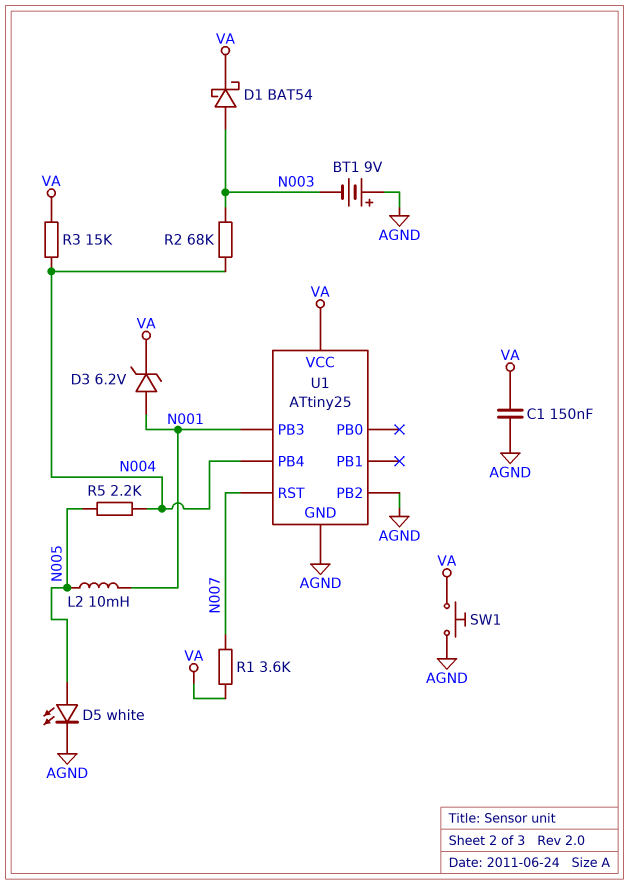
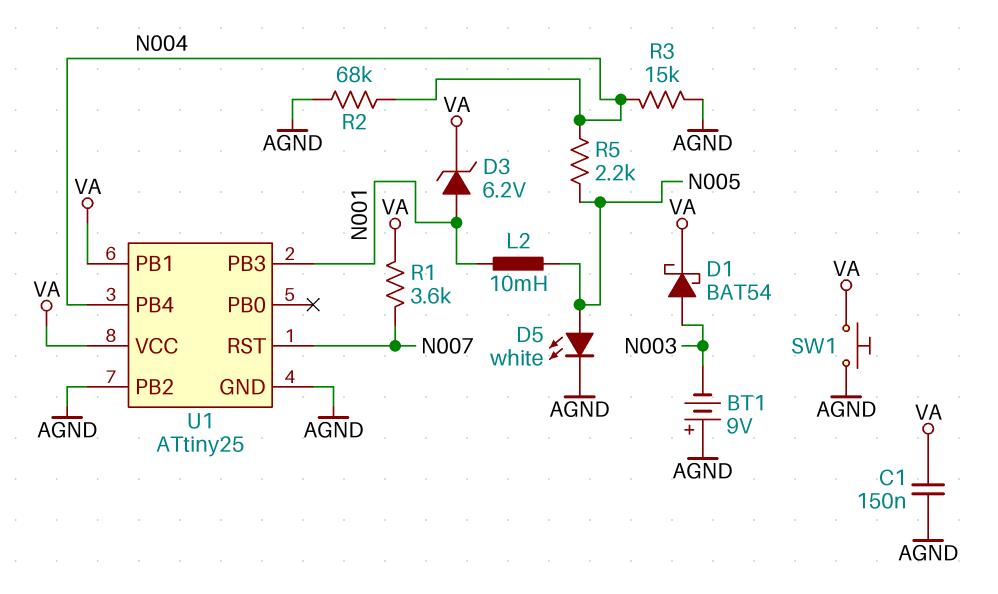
R2: 68k (N003, N004) -> 68k (AGND, N004)
R3: 15k (N004, VA) -> 15k (AGND, N004)
U1 pin PB1: none -> VA

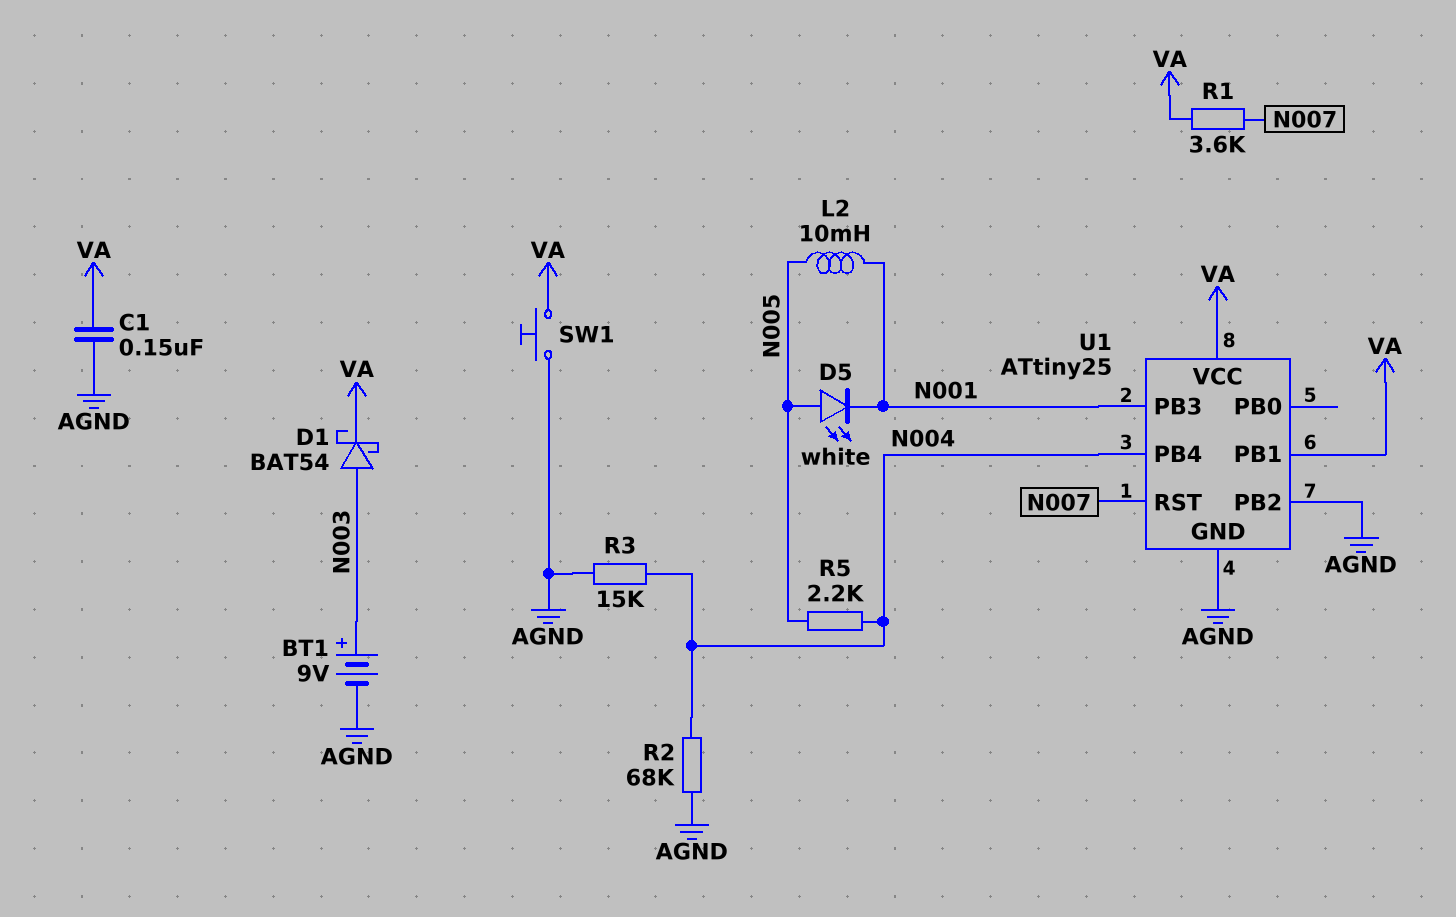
BT1: 9V (plus AGND, minus N003) -> 9V (plus N003, minus AGND)
D3: zener 6.2V (A N001, K VA) -> none
D5: LED white (A N005, K AGND) -> LED white (A N005, K N001)

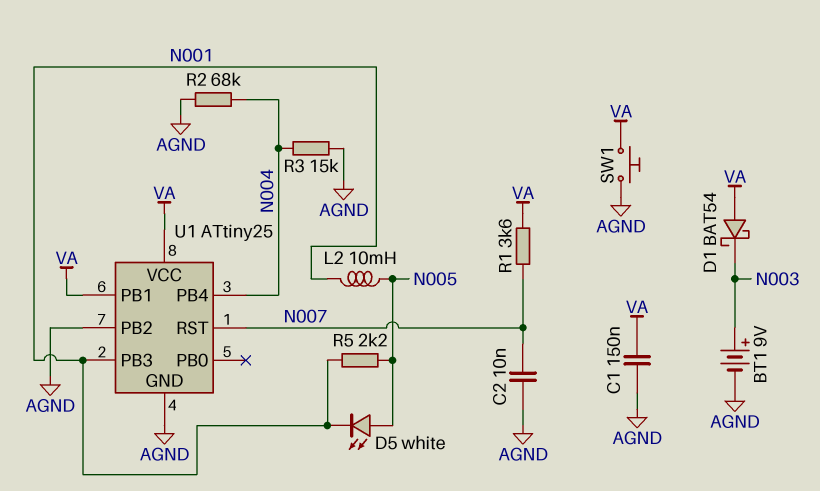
C2: none -> 10nF (AGND, N007)
D1: schottky BAT54 (A N003, K VA) -> schottky BAT54 (A VA, K N003)
R5: 2.2k (N004, N005) -> 2.2k (N001, N005)

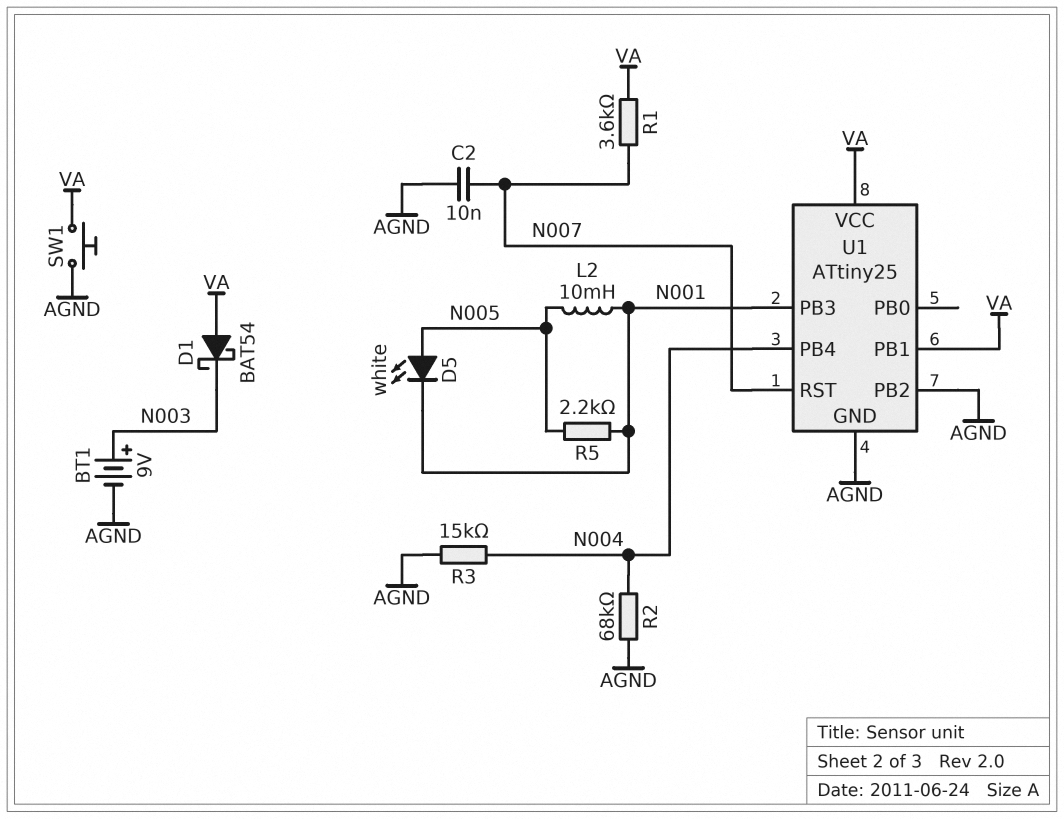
C1: 150nF (AGND, VA) -> none

